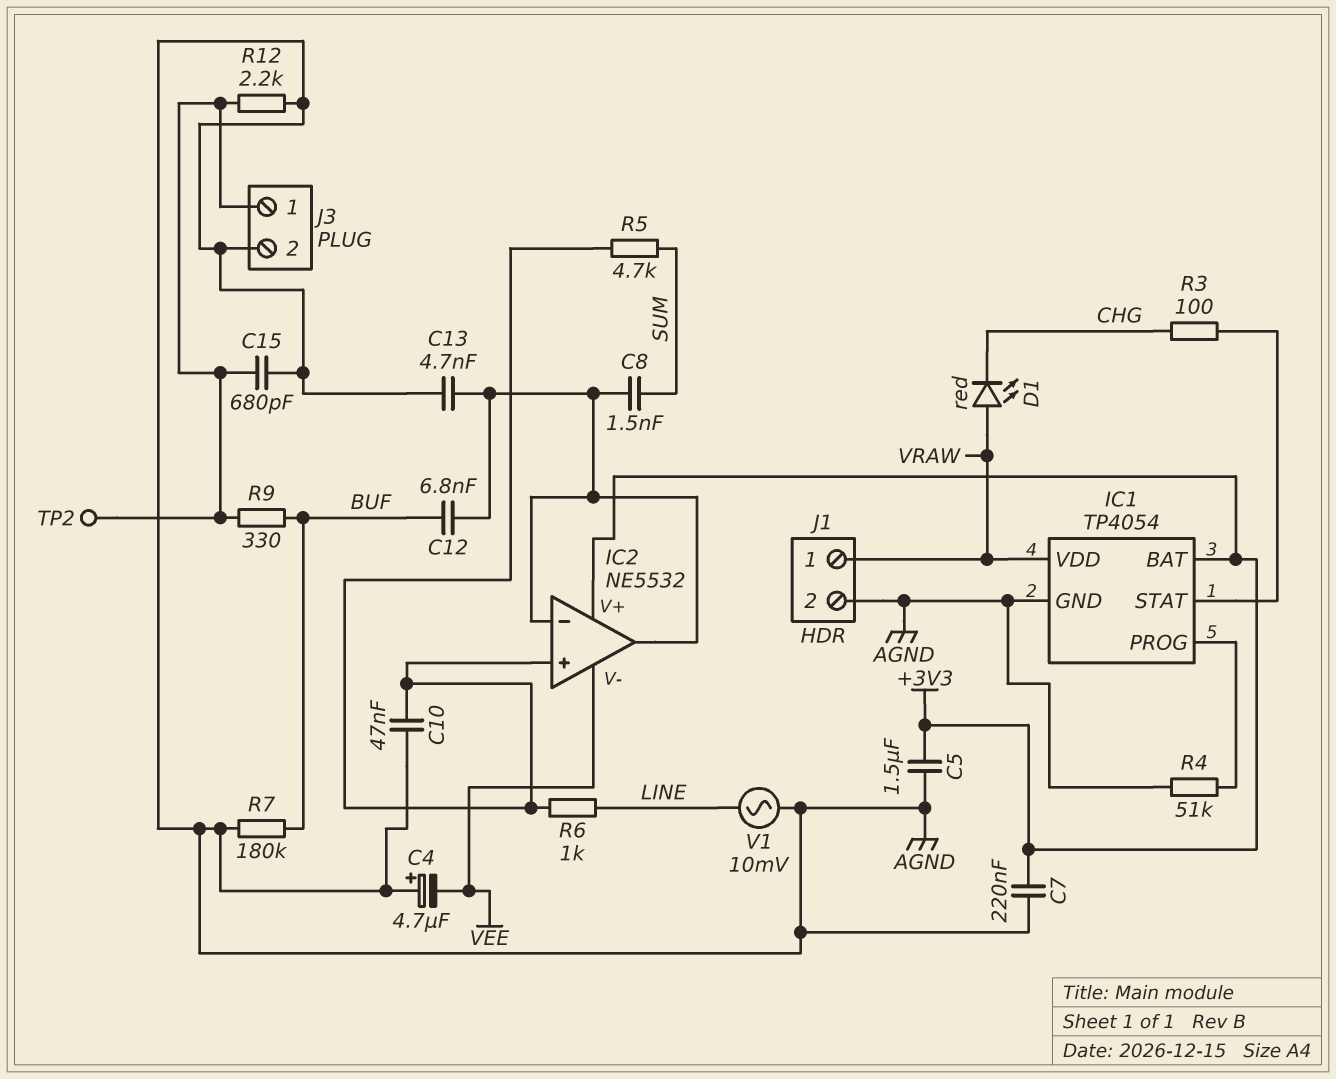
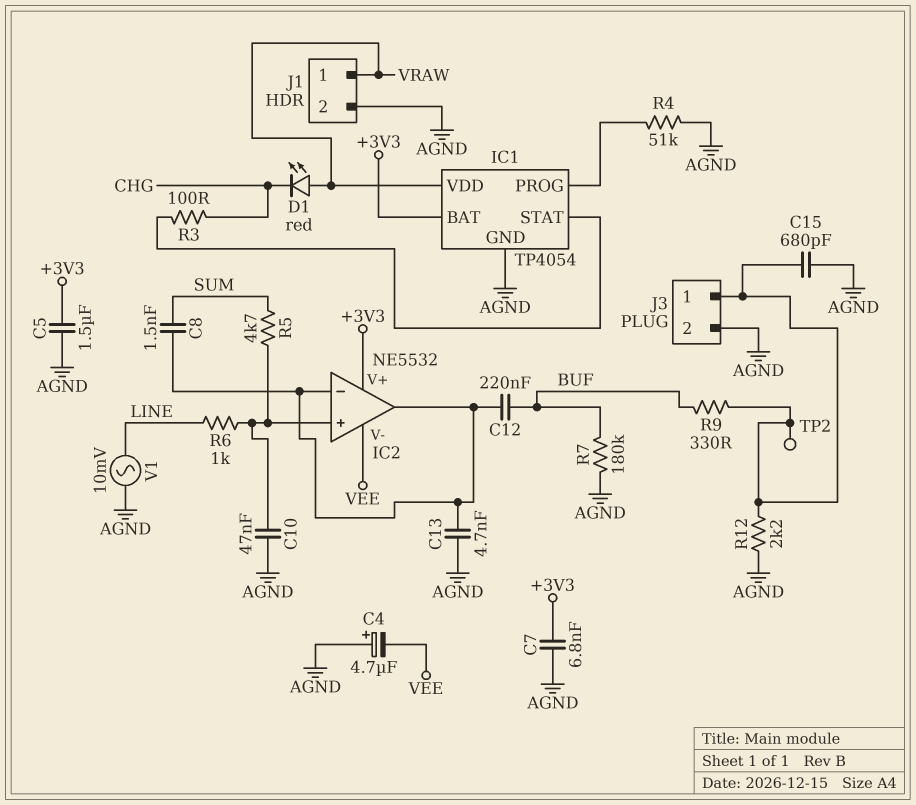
C7: 220nF (+3V3, AGND) -> 6.8nF (+3V3, AGND)
C12: 6.8nF (BUF, IC2/in-) -> 220nF (BUF, IC2/in-)

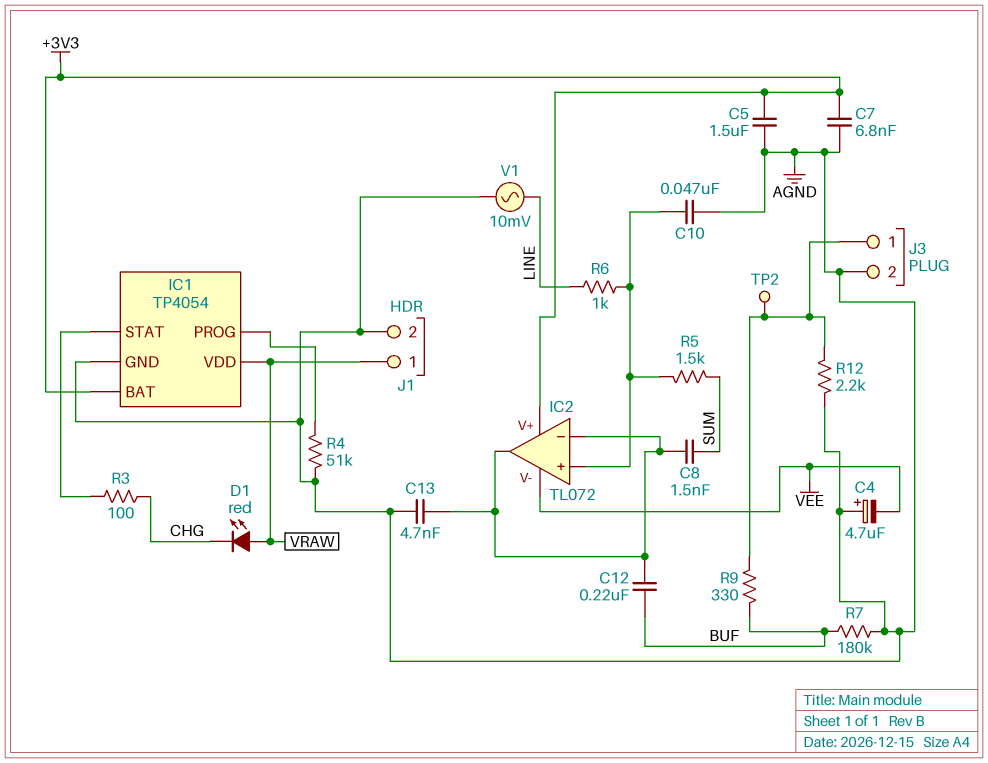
C15: 680pF (AGND, J3/1) -> none
IC2: NE5532 -> TL072
R5: 4.7k (IC2/in+, SUM) -> 1.5k (IC2/in+, SUM)

